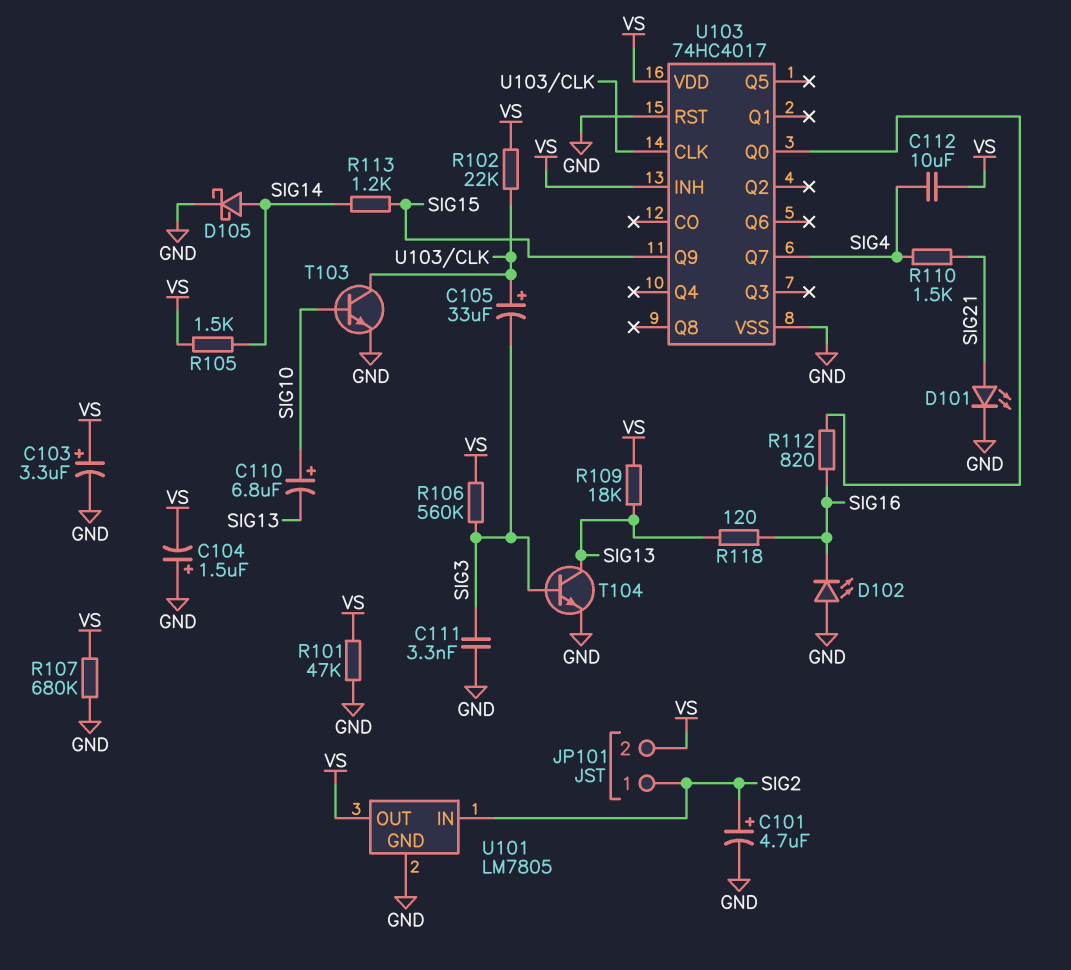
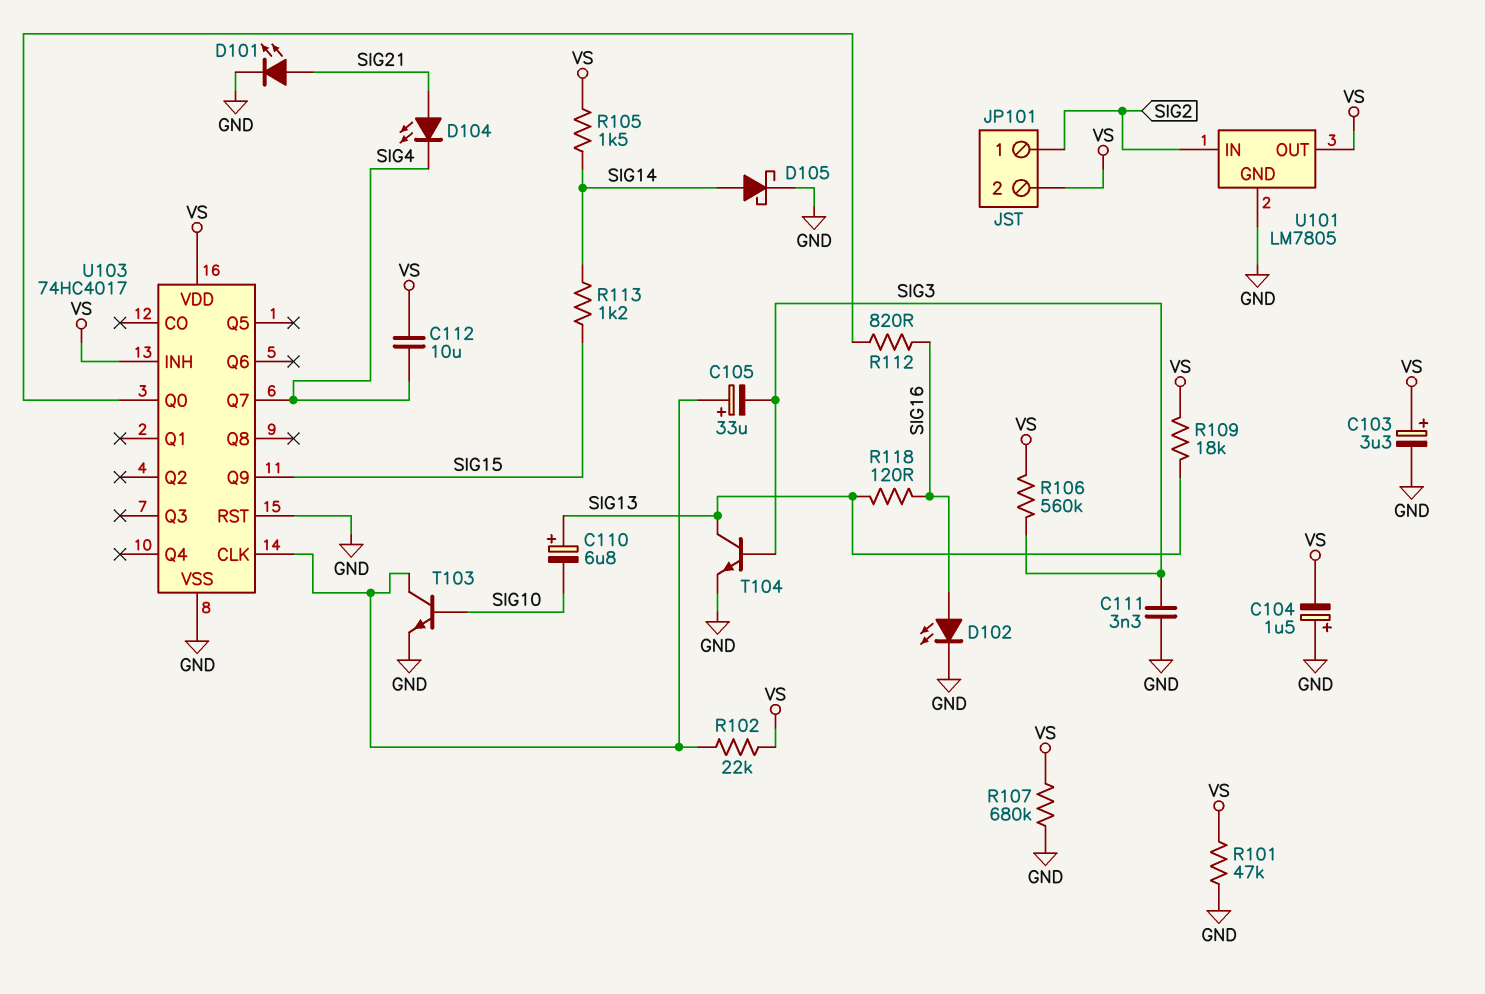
C101: 4.7uF (plus SIG2, minus GND) -> none
C110: 6.8uF (plus SIG10, minus SIG13) -> 6.8uF (plus SIG13, minus SIG10)
D102: LED (A GND, K SIG16) -> LED (A SIG16, K GND)
D104: none -> LED (A SIG21, K SIG4)
R110: 1.5k (SIG4, SIG21) -> none

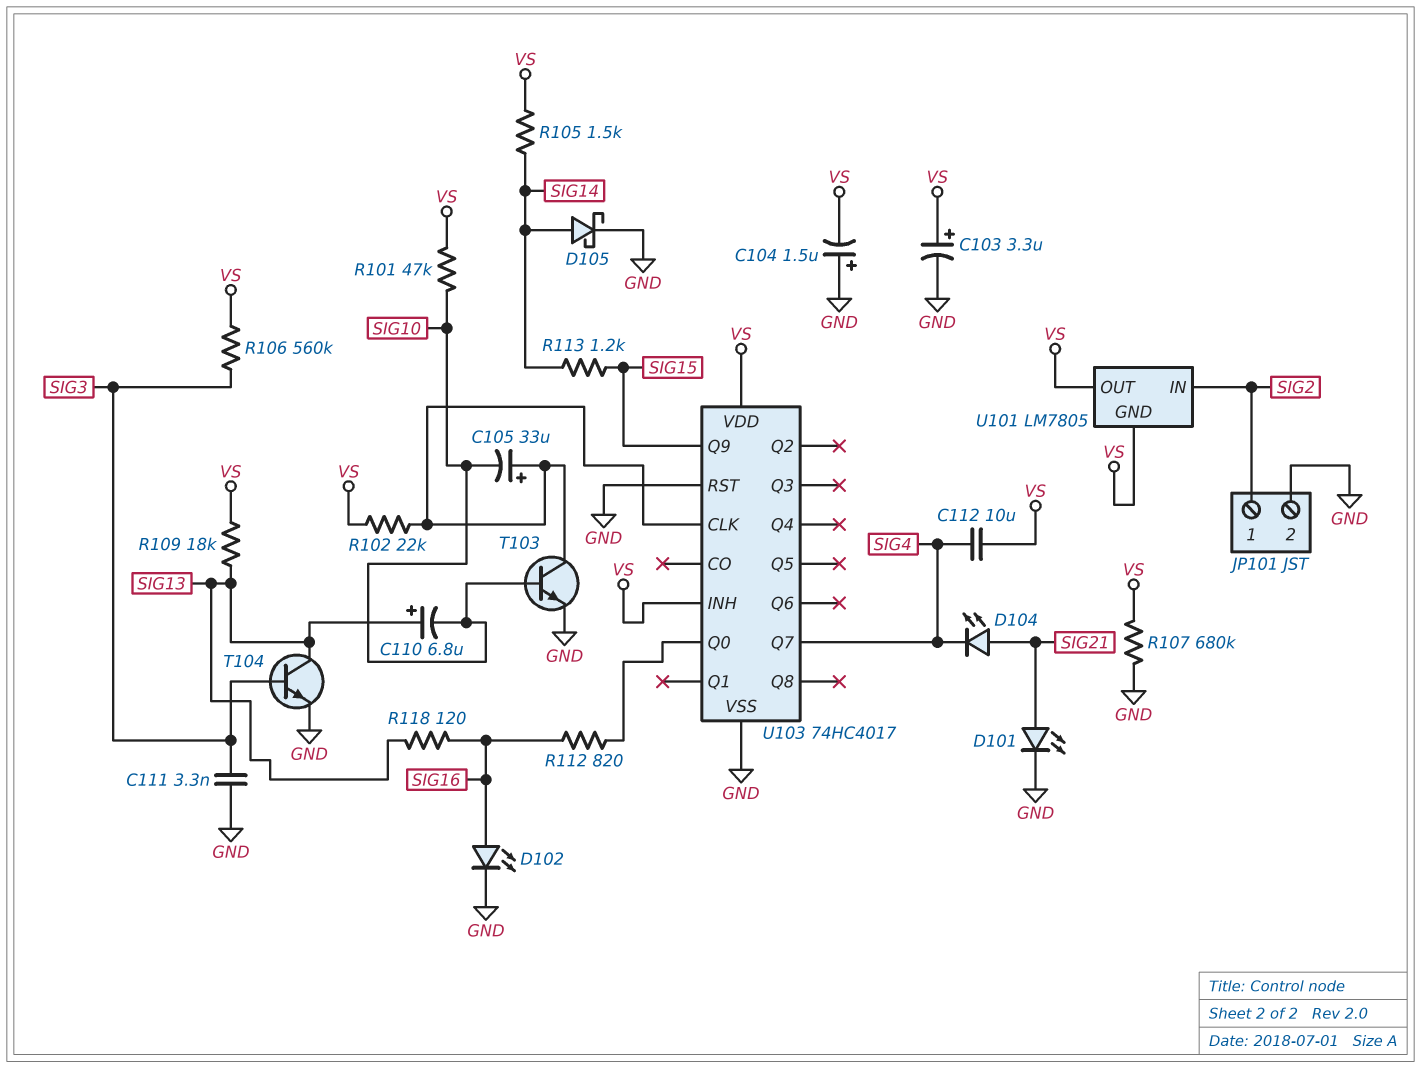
C105: 33uF (plus U103/CLK, minus SIG3) -> 33uF (plus U103/CLK, minus SIG10)
JP101 pin 2: VS -> GND
R101: 47k (GND, VS) -> 47k (SIG10, VS)
U101 pin GND: GND -> VS

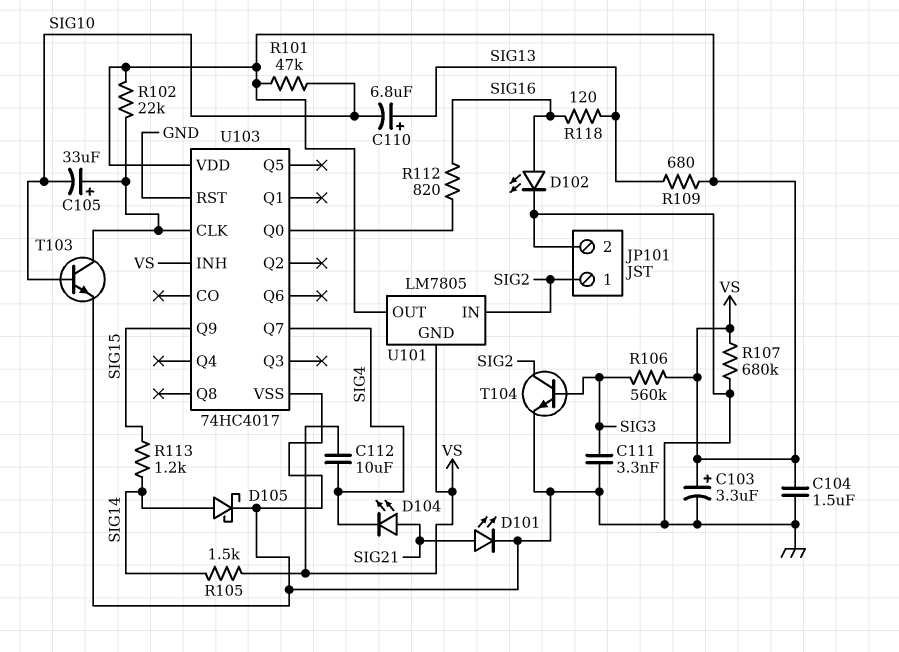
C104: 1.5uF (plus GND, minus VS) -> 1.5uF (GND, VS)
R109: 18k (SIG13, VS) -> 680 (SIG13, VS)
T104: NPN (B SIG3, C SIG13, E GND) -> NPN (B SIG3, C SIG2, E GND)

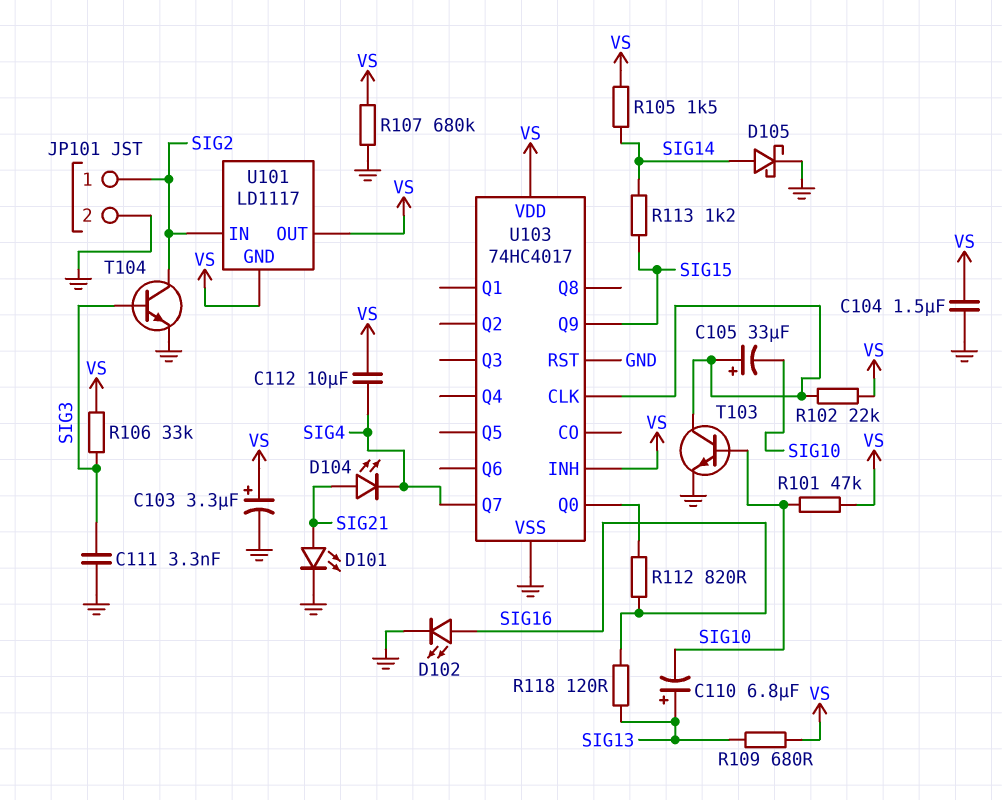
R106: 560k (SIG3, VS) -> 33k (SIG3, VS)
U101: LM7805 -> LD1117

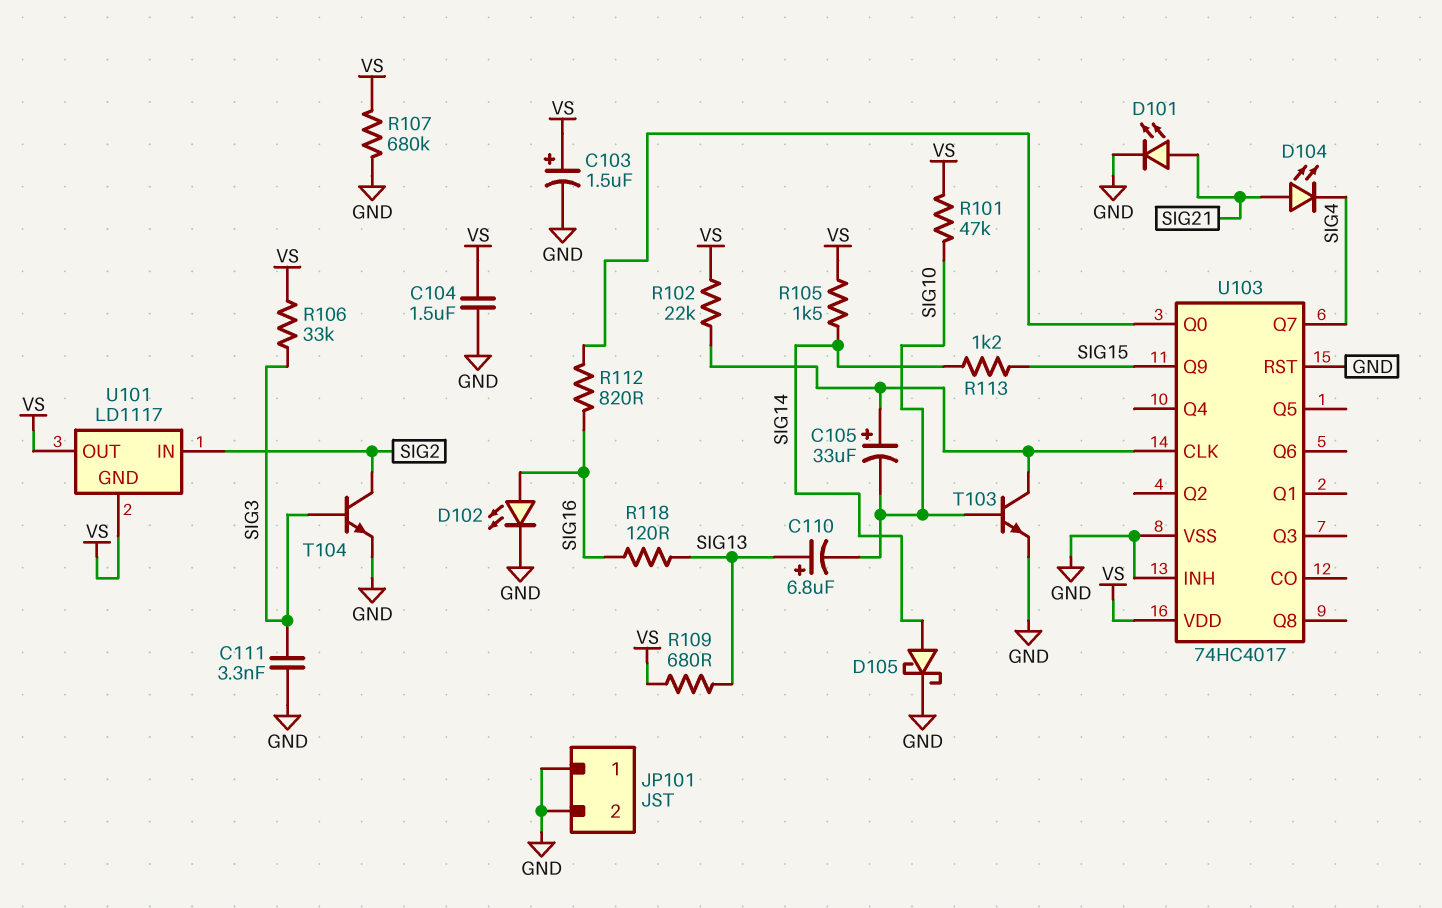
C103: 3.3uF (plus VS, minus GND) -> 1.5uF (plus VS, minus GND)
C112: 10uF (SIG4, VS) -> none
JP101 pin 1: SIG2 -> GND
U103 pin INH: VS -> GND

